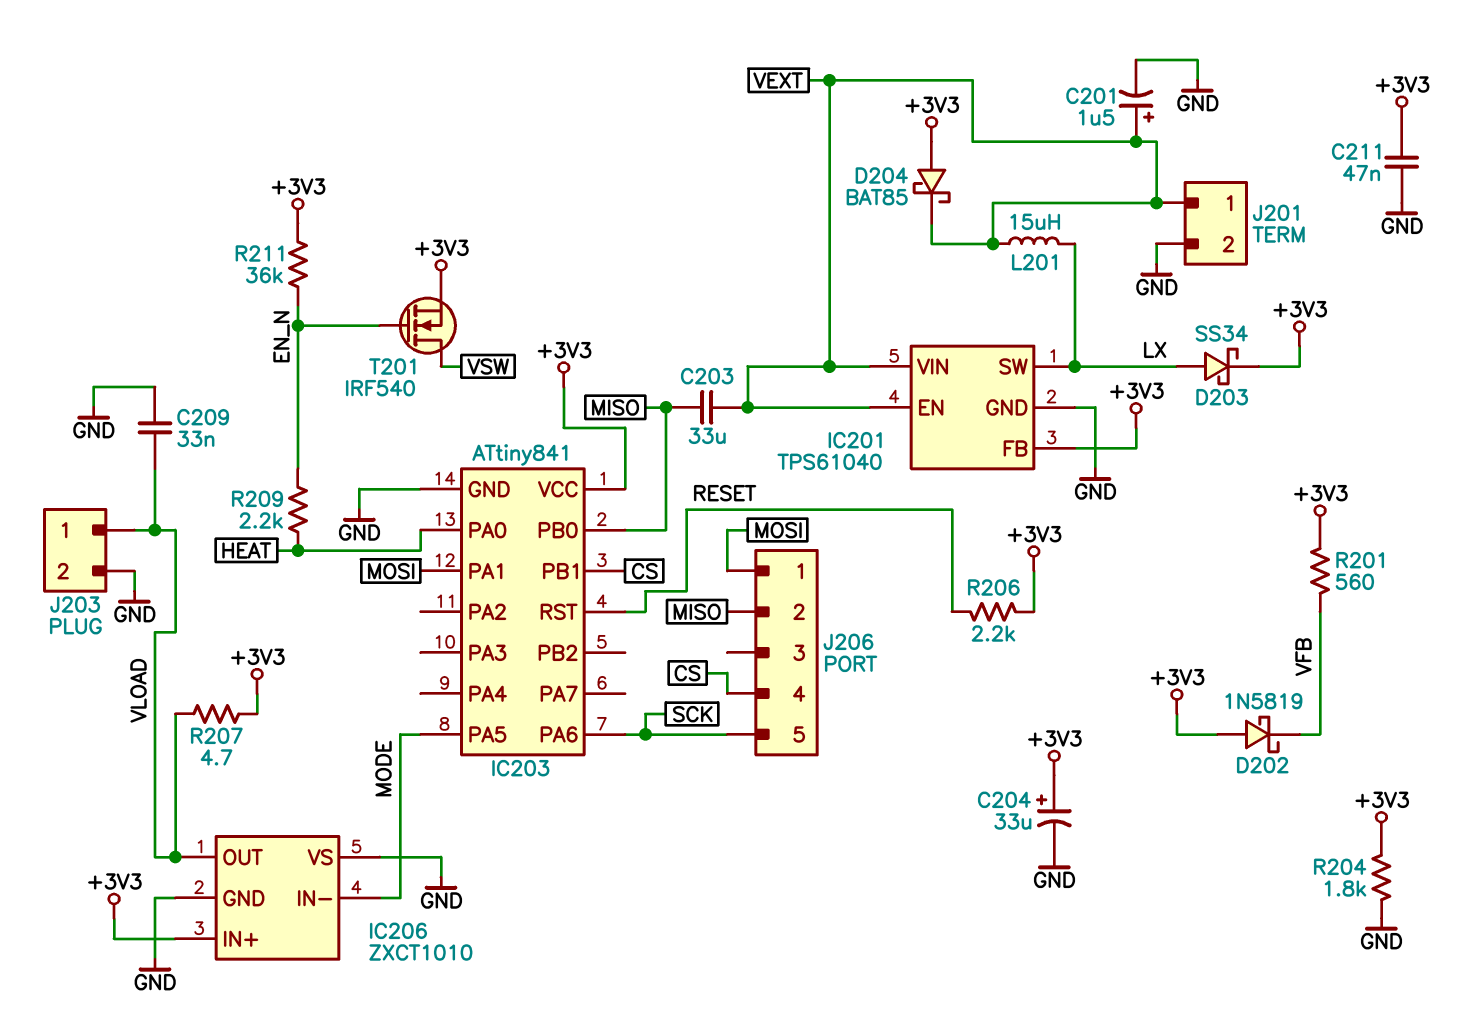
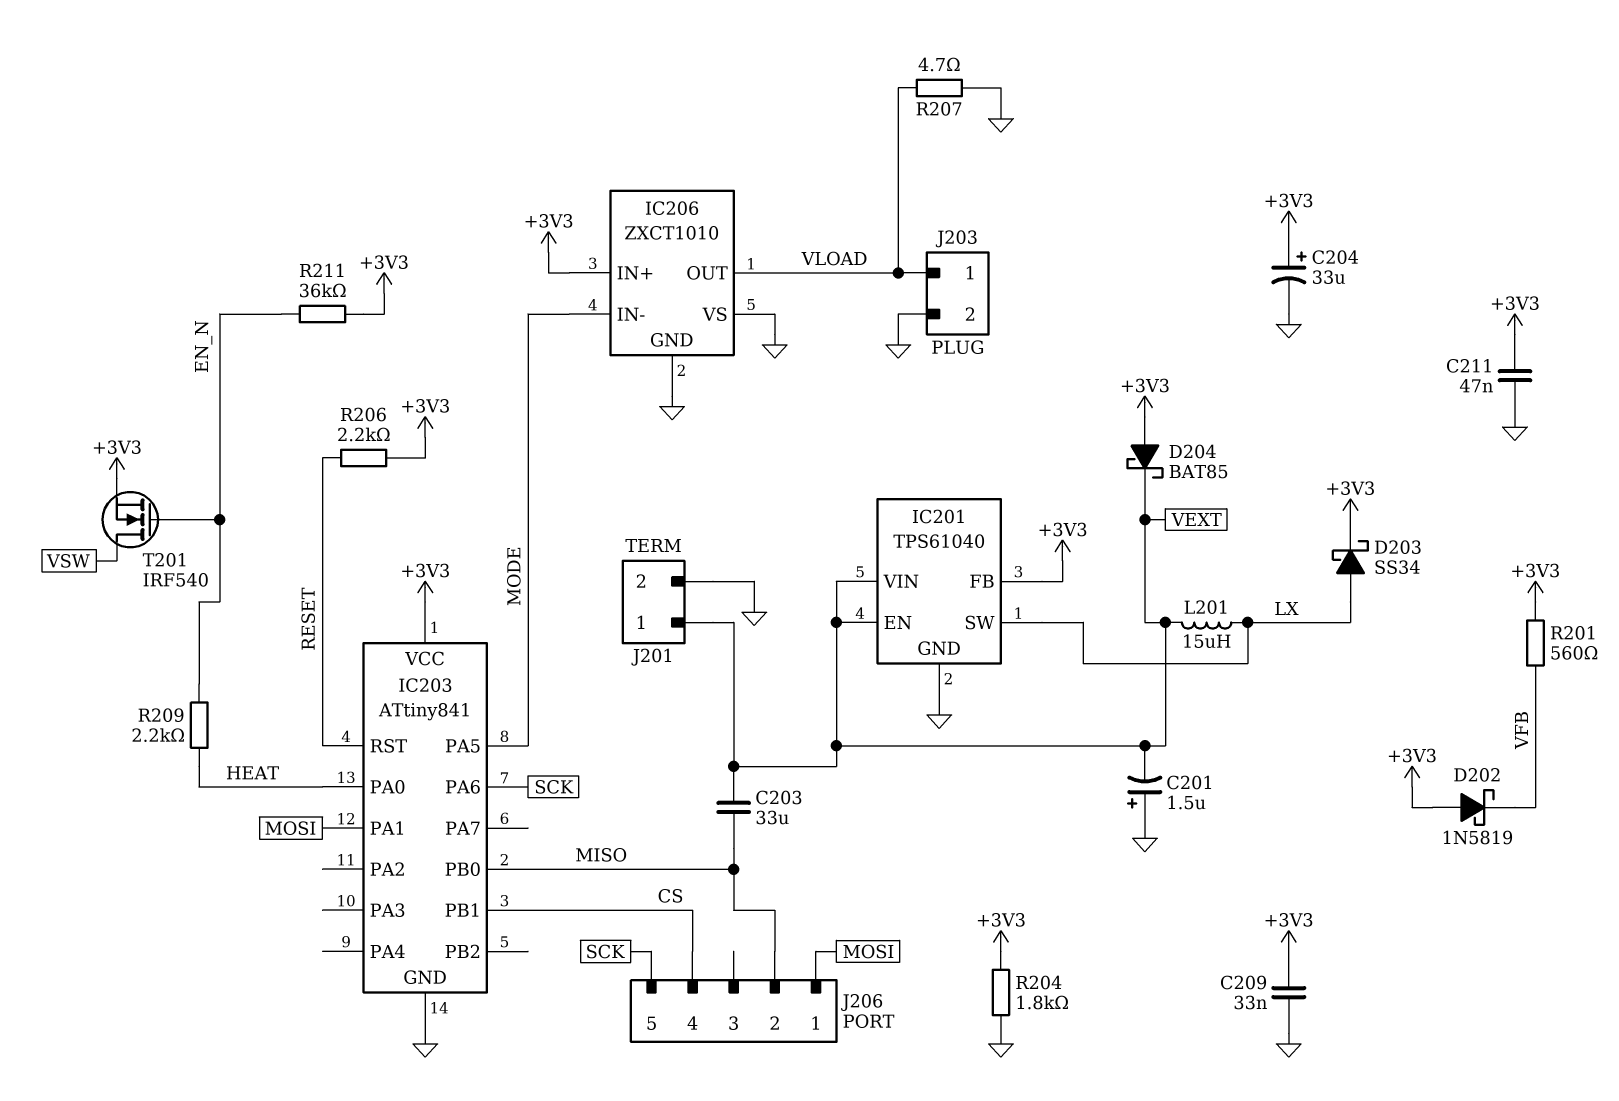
C201: 1.5uF (plus VEXT, minus GND) -> 1.5uF (plus GND, minus VEXT)
C209: 33nF (GND, VLOAD) -> 33nF (+3V3, GND)
R207: 4.7 (+3V3, VLOAD) -> 4.7 (GND, VLOAD)

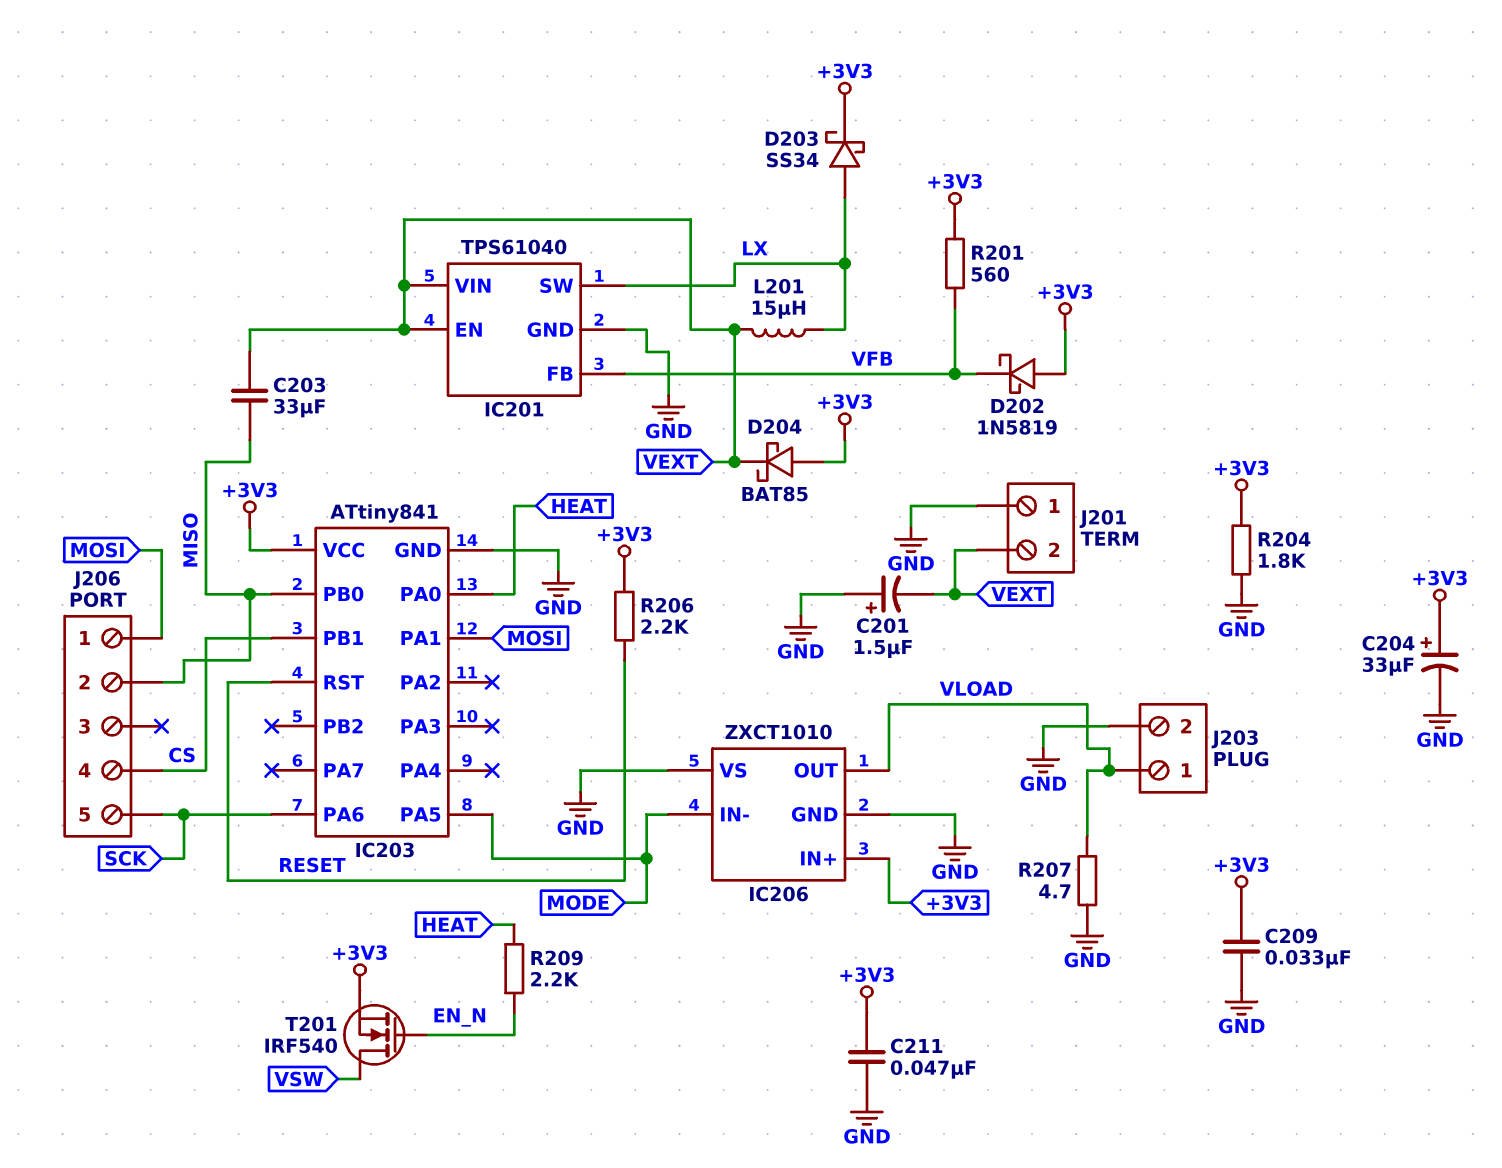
IC201 pin FB: +3V3 -> VFB
J201 pin 1: VEXT -> GND
J201 pin 2: GND -> VEXT
R211: 36k (+3V3, EN_N) -> none

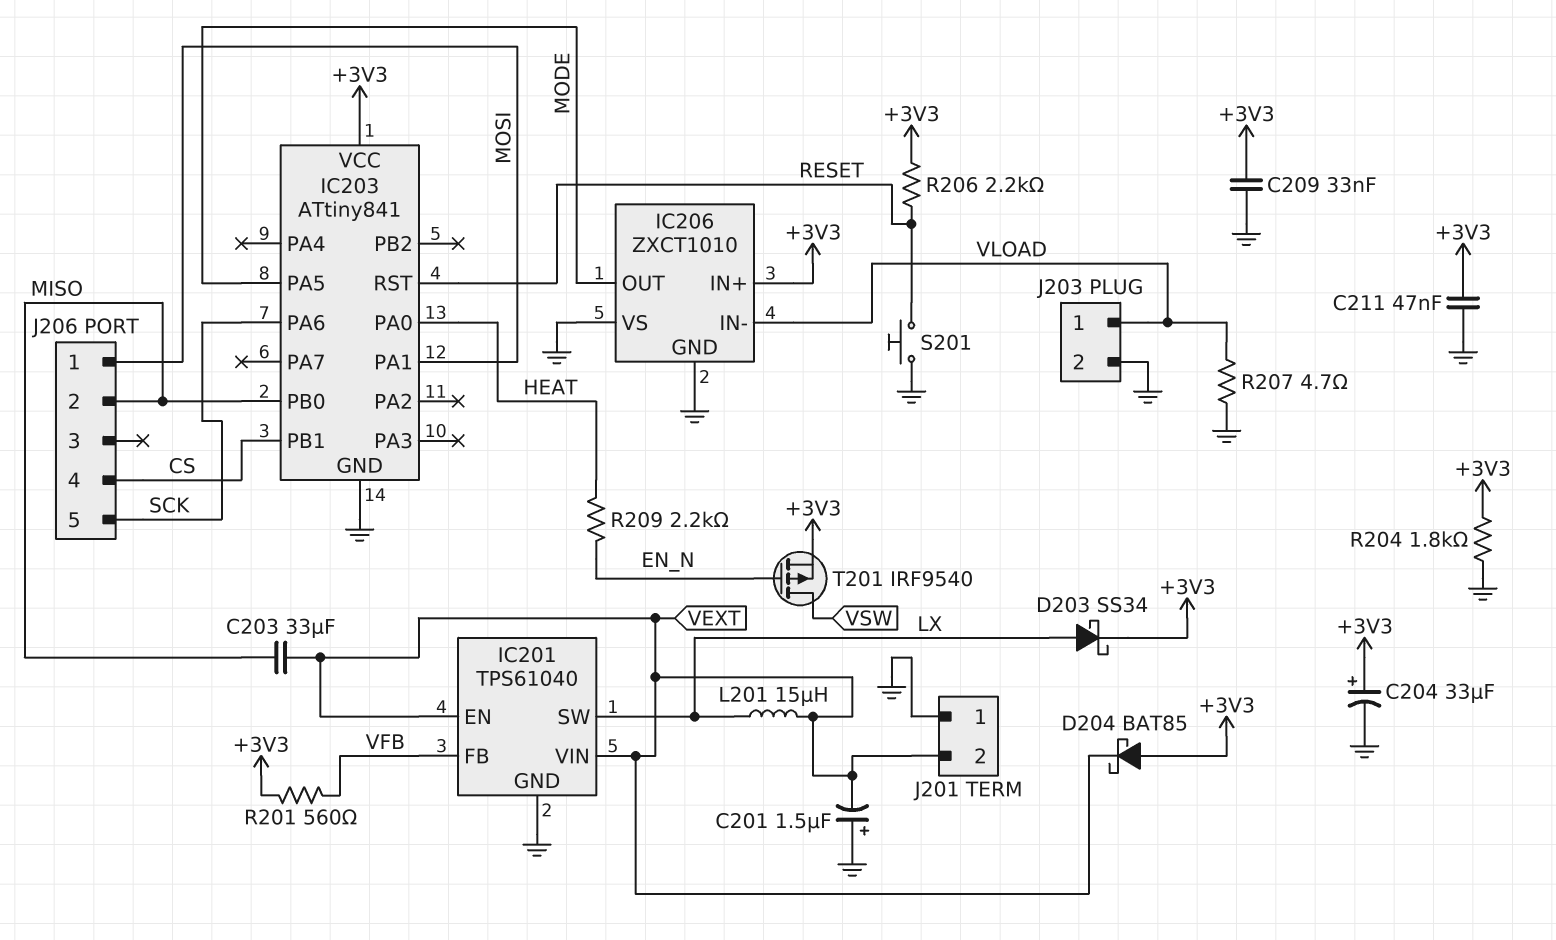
D202: schottky 1N5819 (A +3V3, K VFB) -> none
IC206 pin IN-: MODE -> VLOAD
IC206 pin OUT: VLOAD -> MODE
S201: none -> button (GND, RESET)
T201: NMOS IRF540 (G EN_N, D VSW, S +3V3) -> PMOS IRF9540 (G EN_N, D VSW, S +3V3)

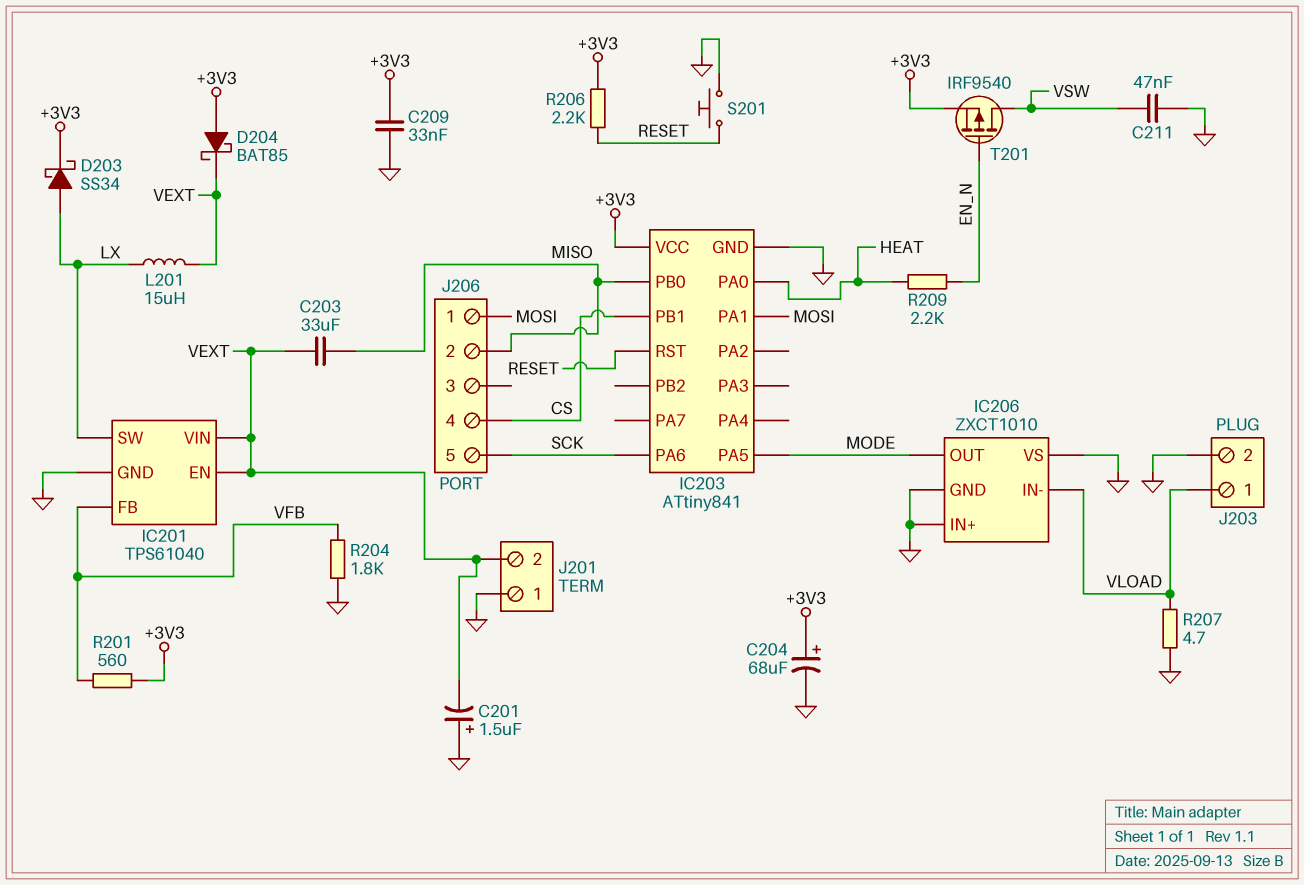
C204: 33uF (plus +3V3, minus GND) -> 68uF (plus +3V3, minus GND)
C211: 47nF (+3V3, GND) -> 47nF (GND, VSW)
IC206 pin IN+: +3V3 -> GND
R204: 1.8k (+3V3, GND) -> 1.8k (GND, VFB)

